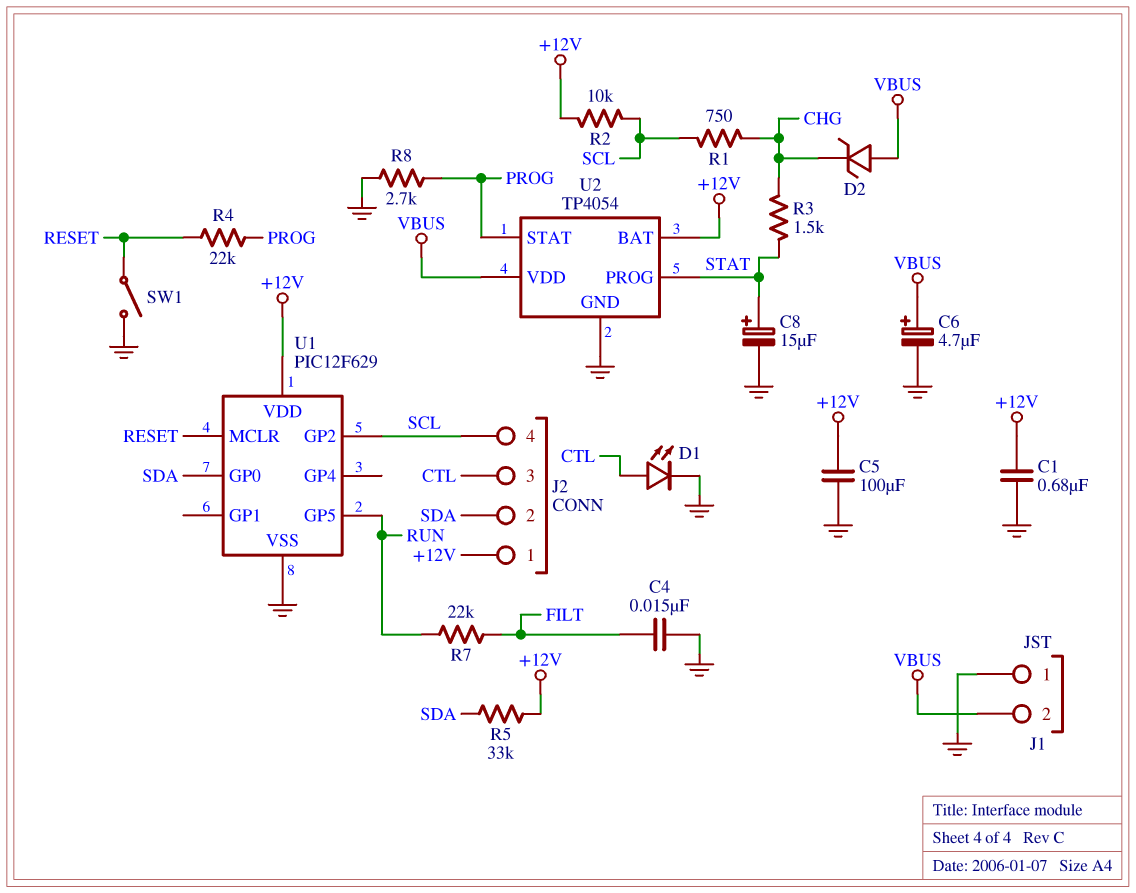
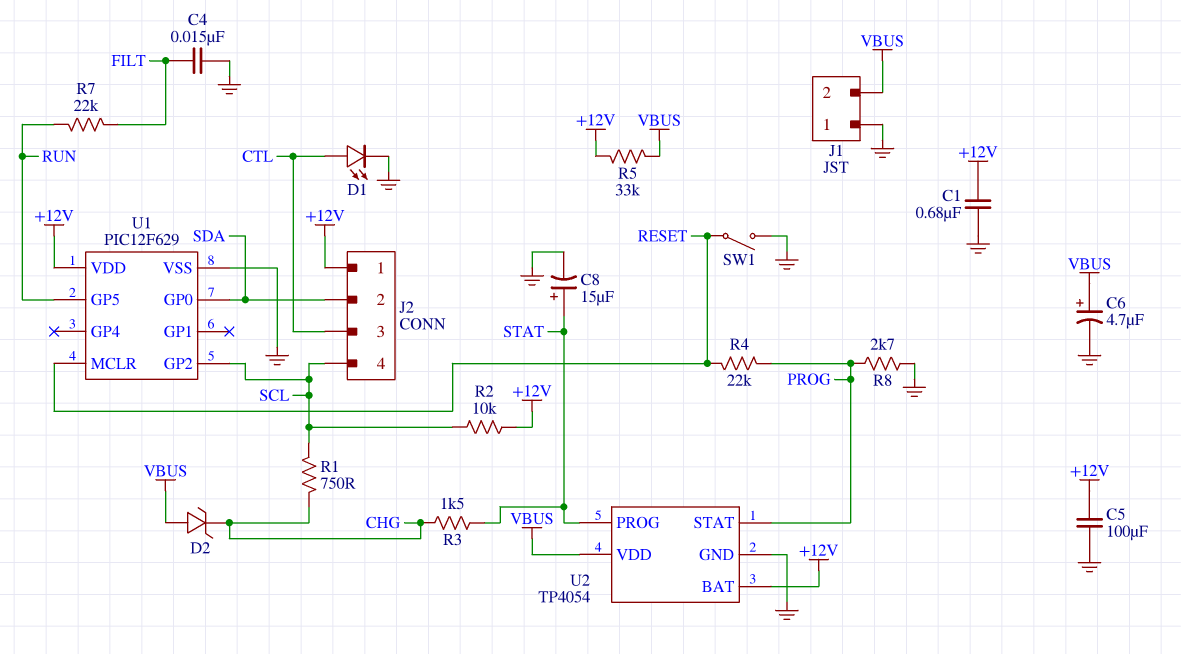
R5: 33k (+12V, SDA) -> 33k (+12V, VBUS)

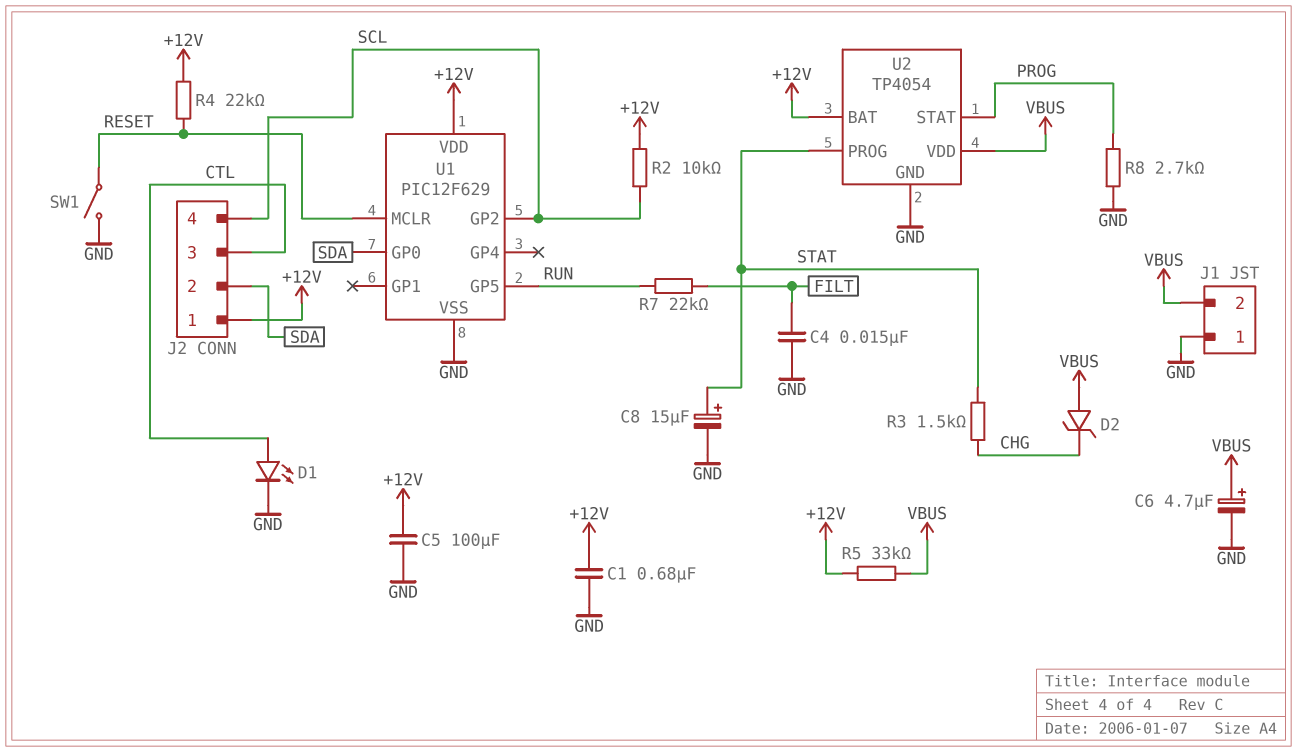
R1: 750 (CHG, SCL) -> none
R4: 22k (PROG, RESET) -> 22k (+12V, RESET)

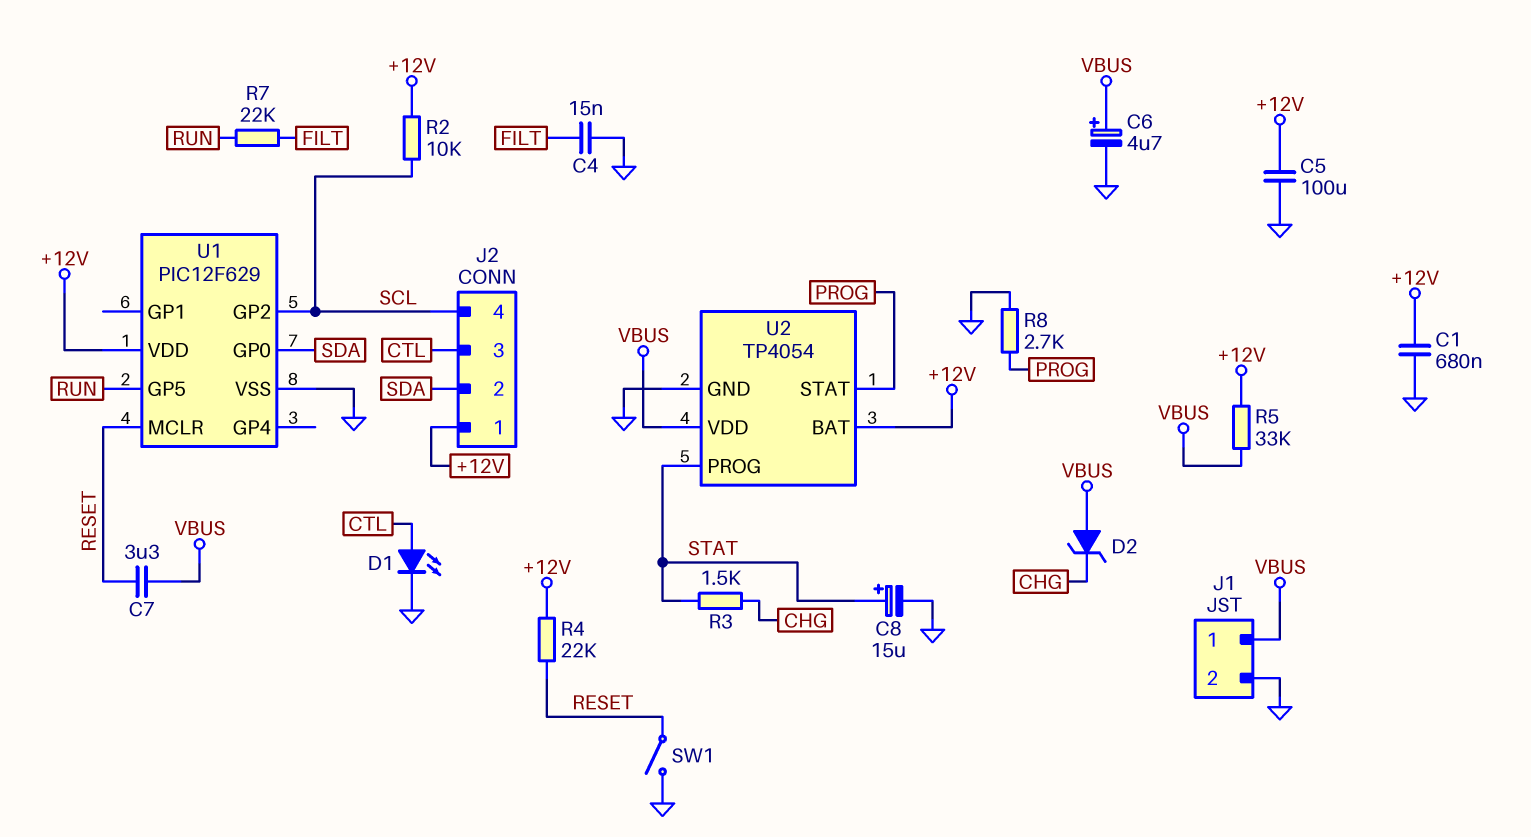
C7: none -> 3.3uF (RESET, VBUS)
J1 pin 1: GND -> VBUS
J1 pin 2: VBUS -> GND

